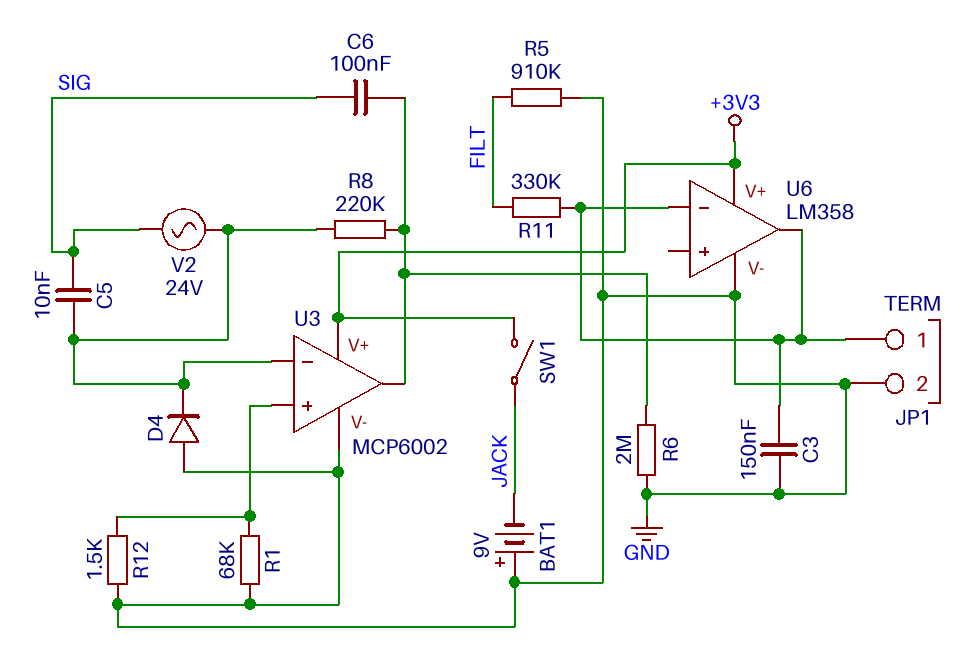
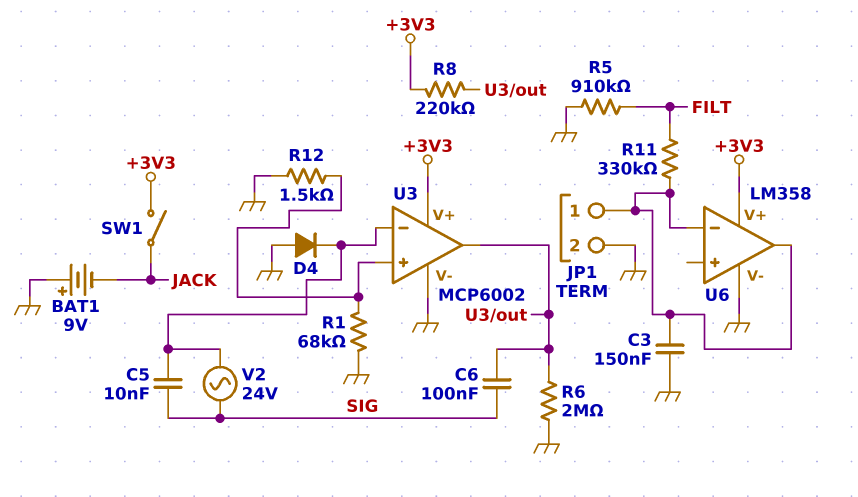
R8: 220k (U3/in-, U3/out) -> 220k (+3V3, U3/out)

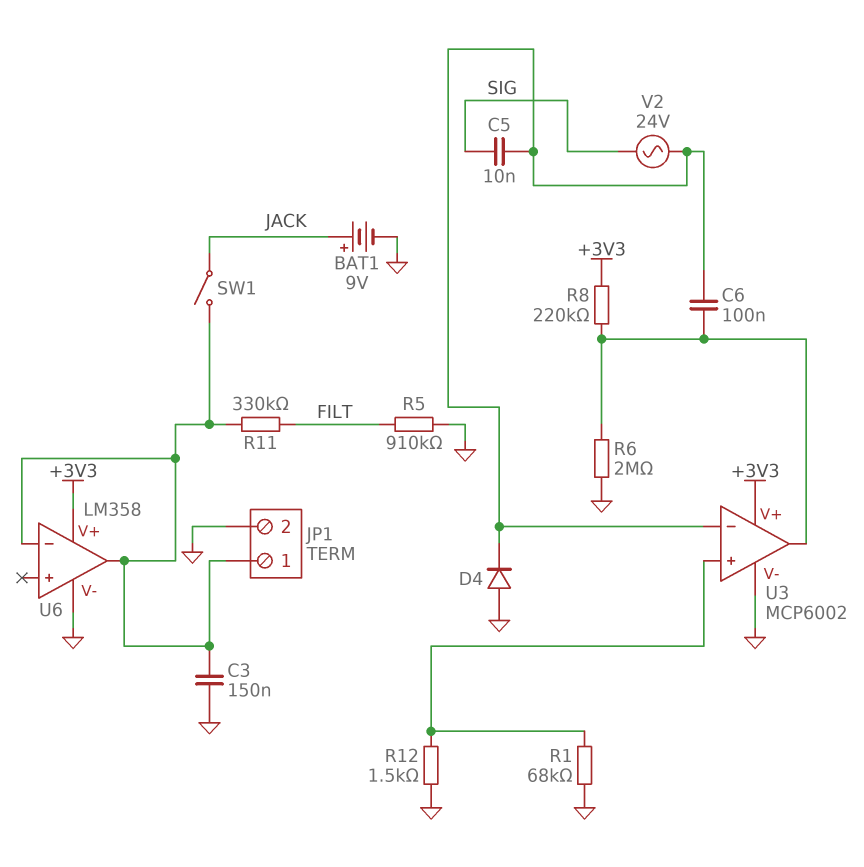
BAT1: 9V (plus GND, minus JACK) -> 9V (plus JACK, minus GND)
C6: 100nF (SIG, U3/out) -> 100nF (U3/in-, U3/out)
SW1: switch (+3V3, JACK) -> switch (JACK, JP1/1)

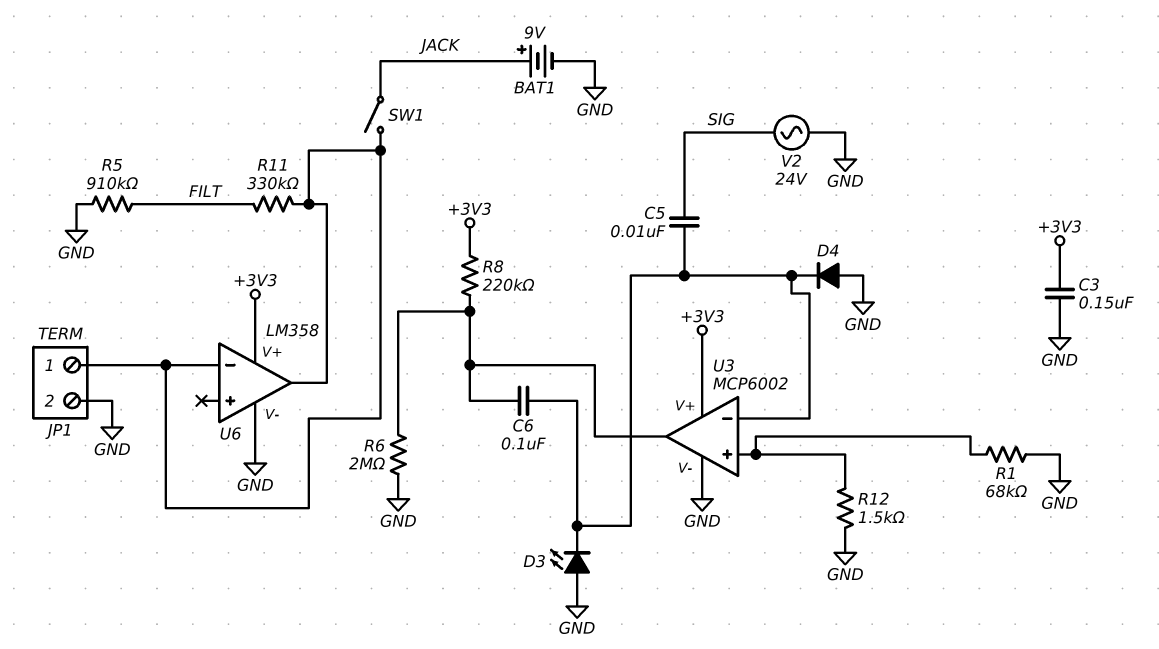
C3: 150nF (GND, JP1/1) -> 150nF (+3V3, GND)
D3: none -> LED (A GND, K U3/in-)
V2: AC 24V (SIG, U3/in-) -> AC 24V (GND, SIG)

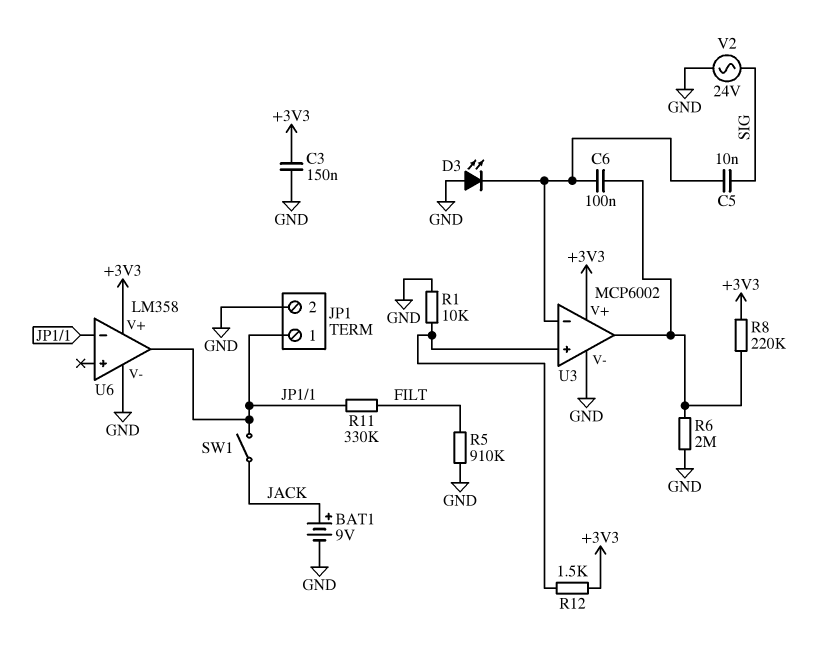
D4: diode (A GND, K U3/in-) -> none
R1: 68k (GND, U3/in+) -> 10k (GND, U3/in+)
R12: 1.5k (GND, U3/in+) -> 1.5k (+3V3, U3/in+)

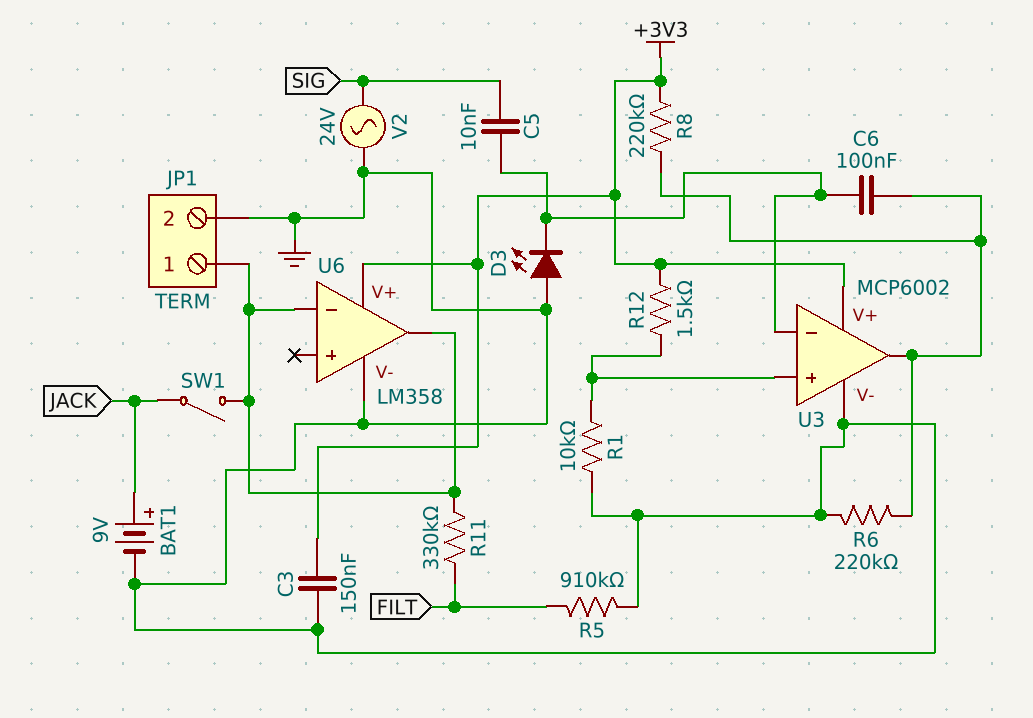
R6: 2M (GND, U3/out) -> 220k (GND, U3/out)

